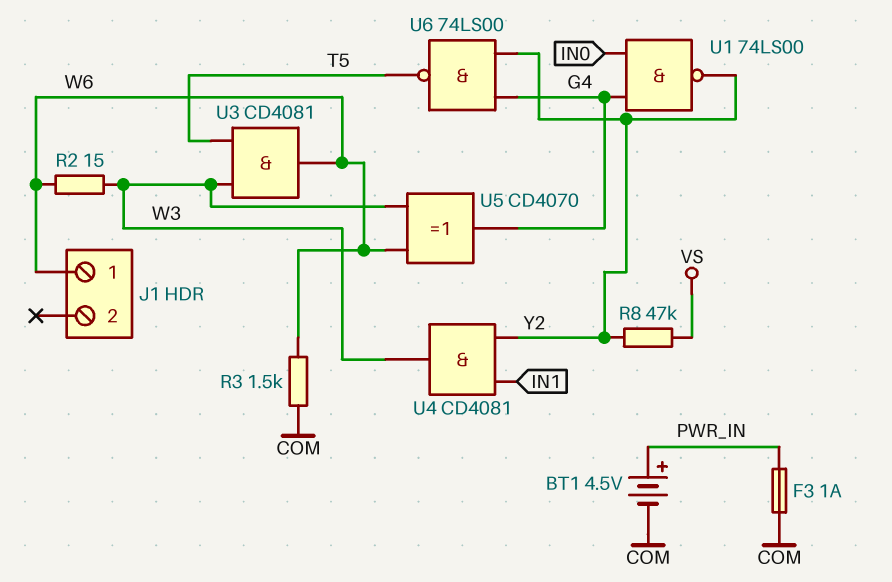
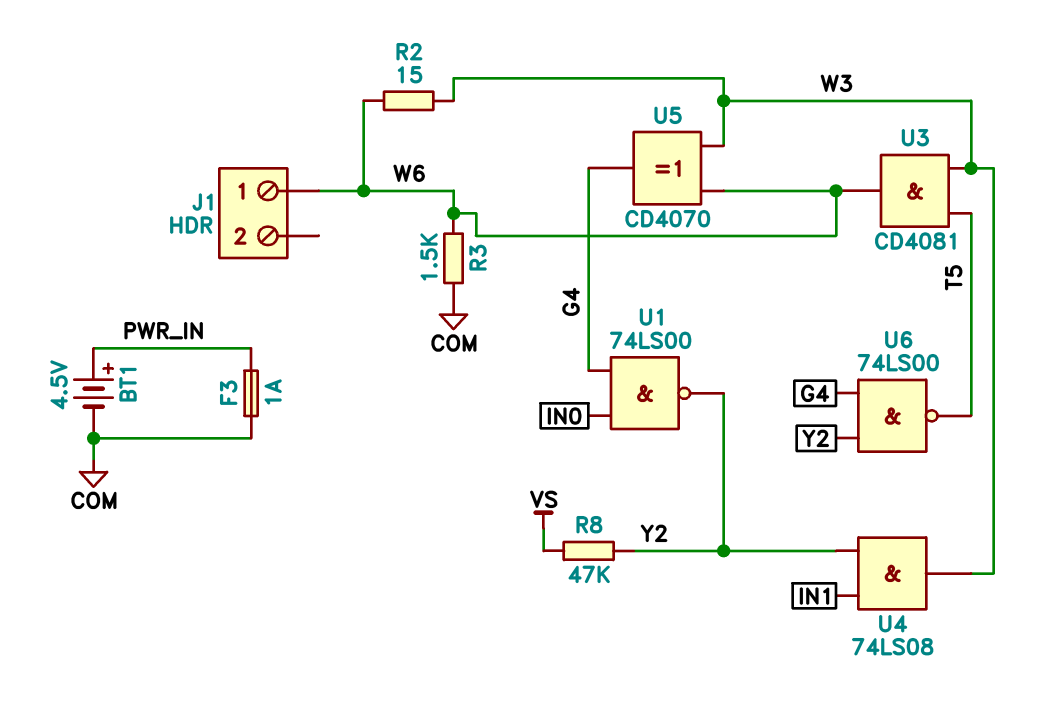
U4: AND CD4081 (in IN1, in Y2, out W3) -> AND 74LS08 (in IN1, in Y2, out W3)

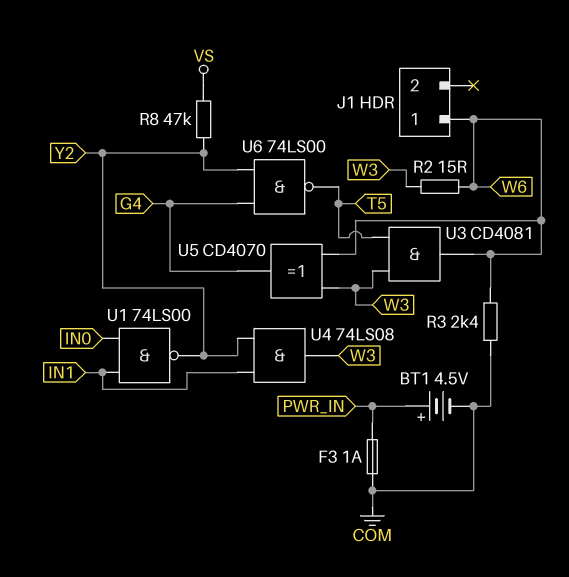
R3: 1.5k (COM, W6) -> 2.4k (COM, W6)
U1: NAND 74LS00 (in G4, in IN0, out Y2) -> NAND 74LS00 (in IN0, in IN1, out Y2)

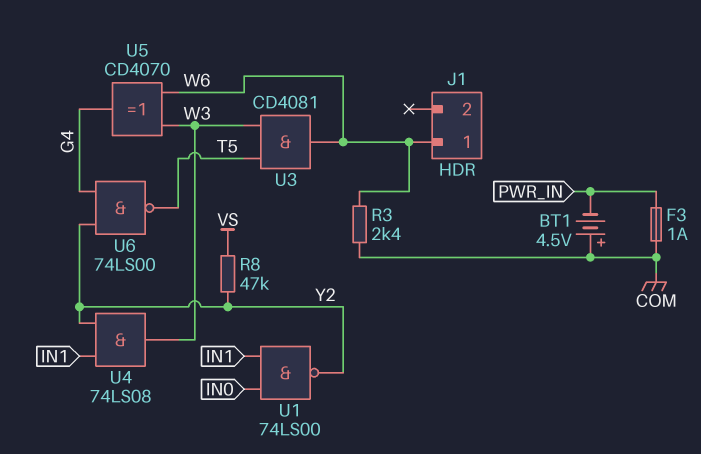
BT1: 4.5V (plus PWR_IN, minus COM) -> 4.5V (plus COM, minus PWR_IN)
R2: 15 (W3, W6) -> none

